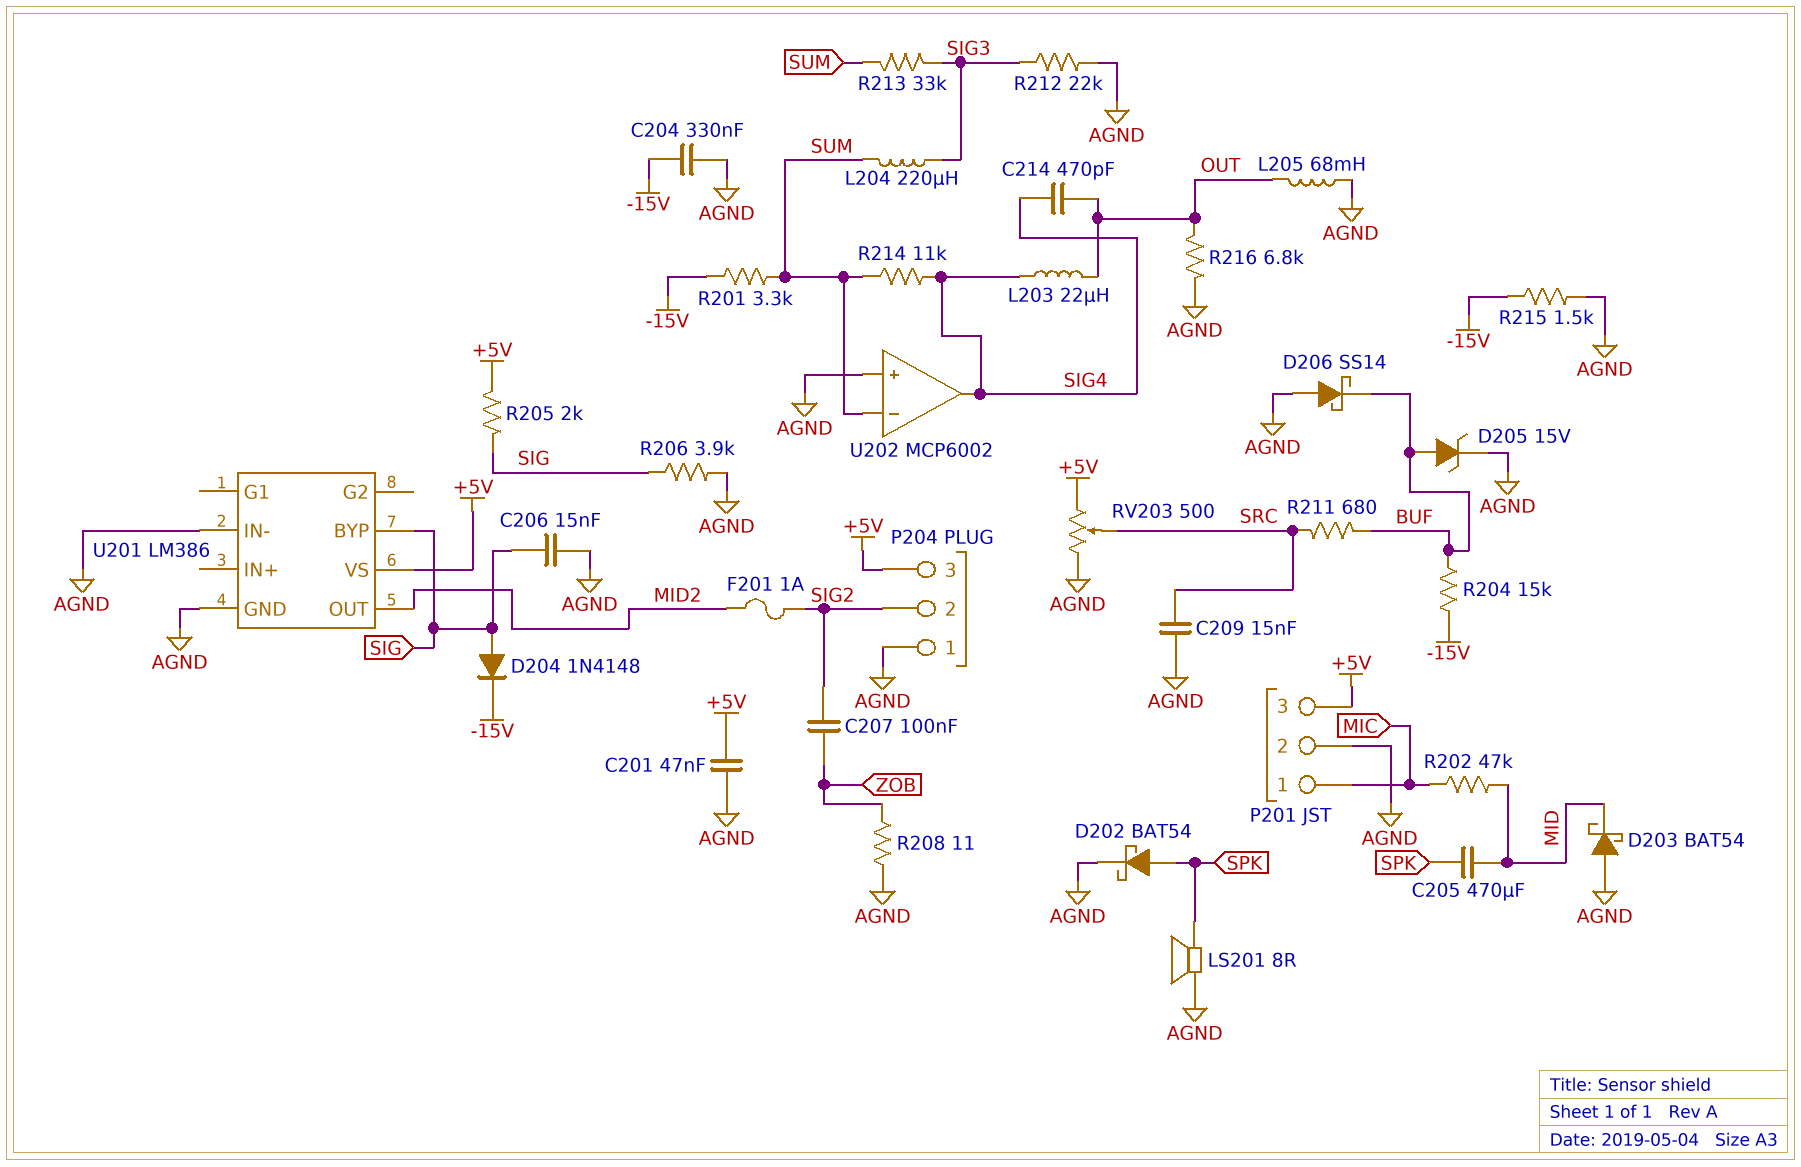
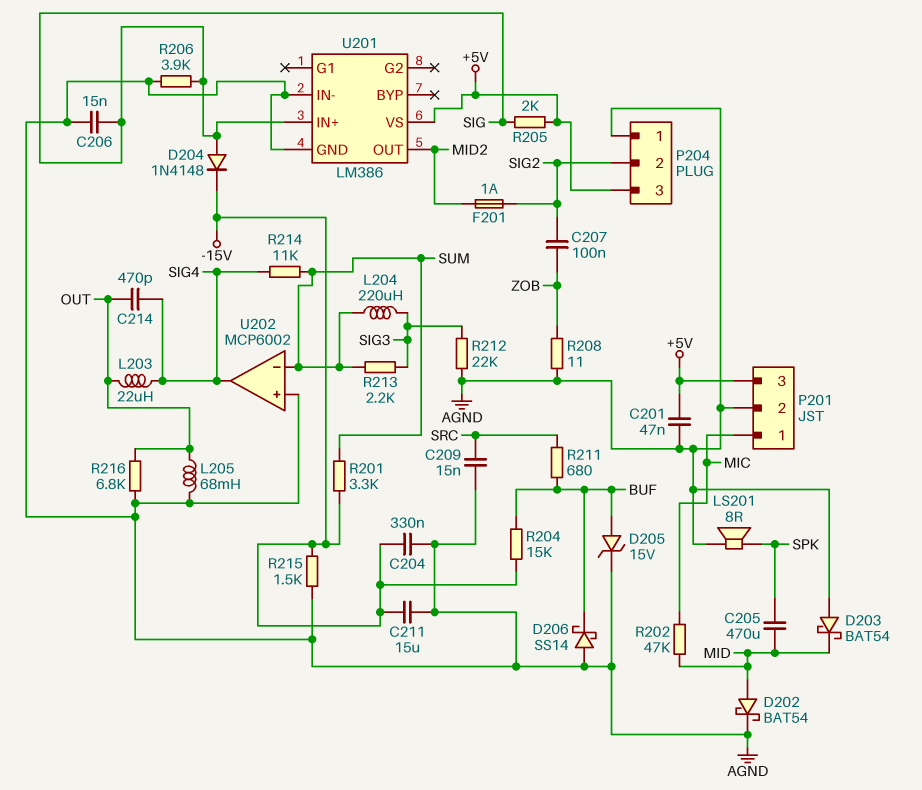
C211: none -> 15uF (-15V, AGND)
D202: schottky BAT54 (A SPK, K AGND) -> schottky BAT54 (A MID, K AGND)
R213: 33k (SIG3, SUM) -> 2.2k (SIG3, SUM)
RV203: 500 (+5V, AGND, wiper SRC) -> none
U201 pin BYP: SIG -> none
U201 pin IN+: none -> SIG

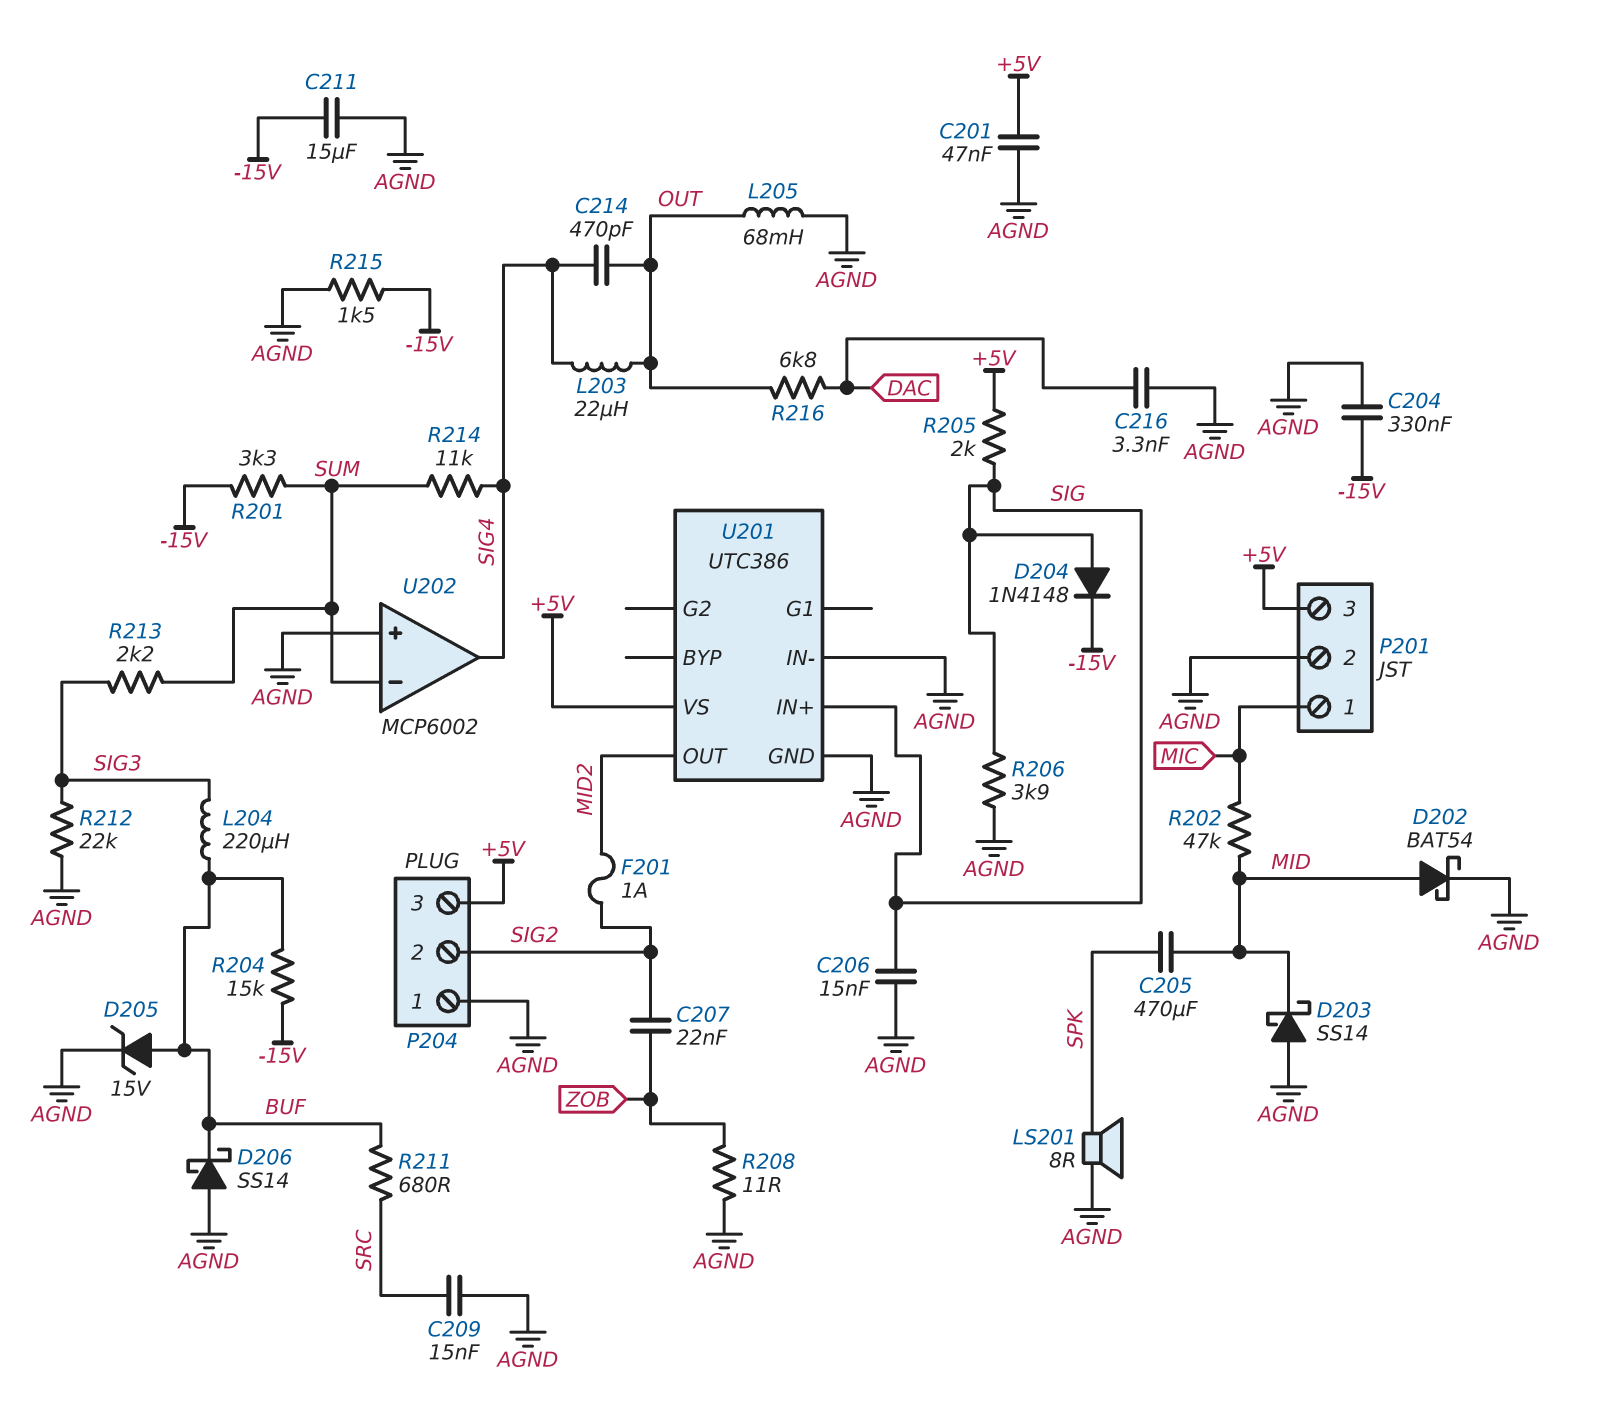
C207: 100nF (SIG2, ZOB) -> 22nF (SIG2, ZOB)
C216: none -> 3.3nF (AGND, DAC)
D203: schottky BAT54 (A AGND, K MID) -> schottky SS14 (A AGND, K MID)
L204: 220uH (SIG3, SUM) -> 220uH (BUF, SIG3)
R216: 6.8k (AGND, OUT) -> 6.8k (DAC, OUT)
U201: LM386 -> UTC386

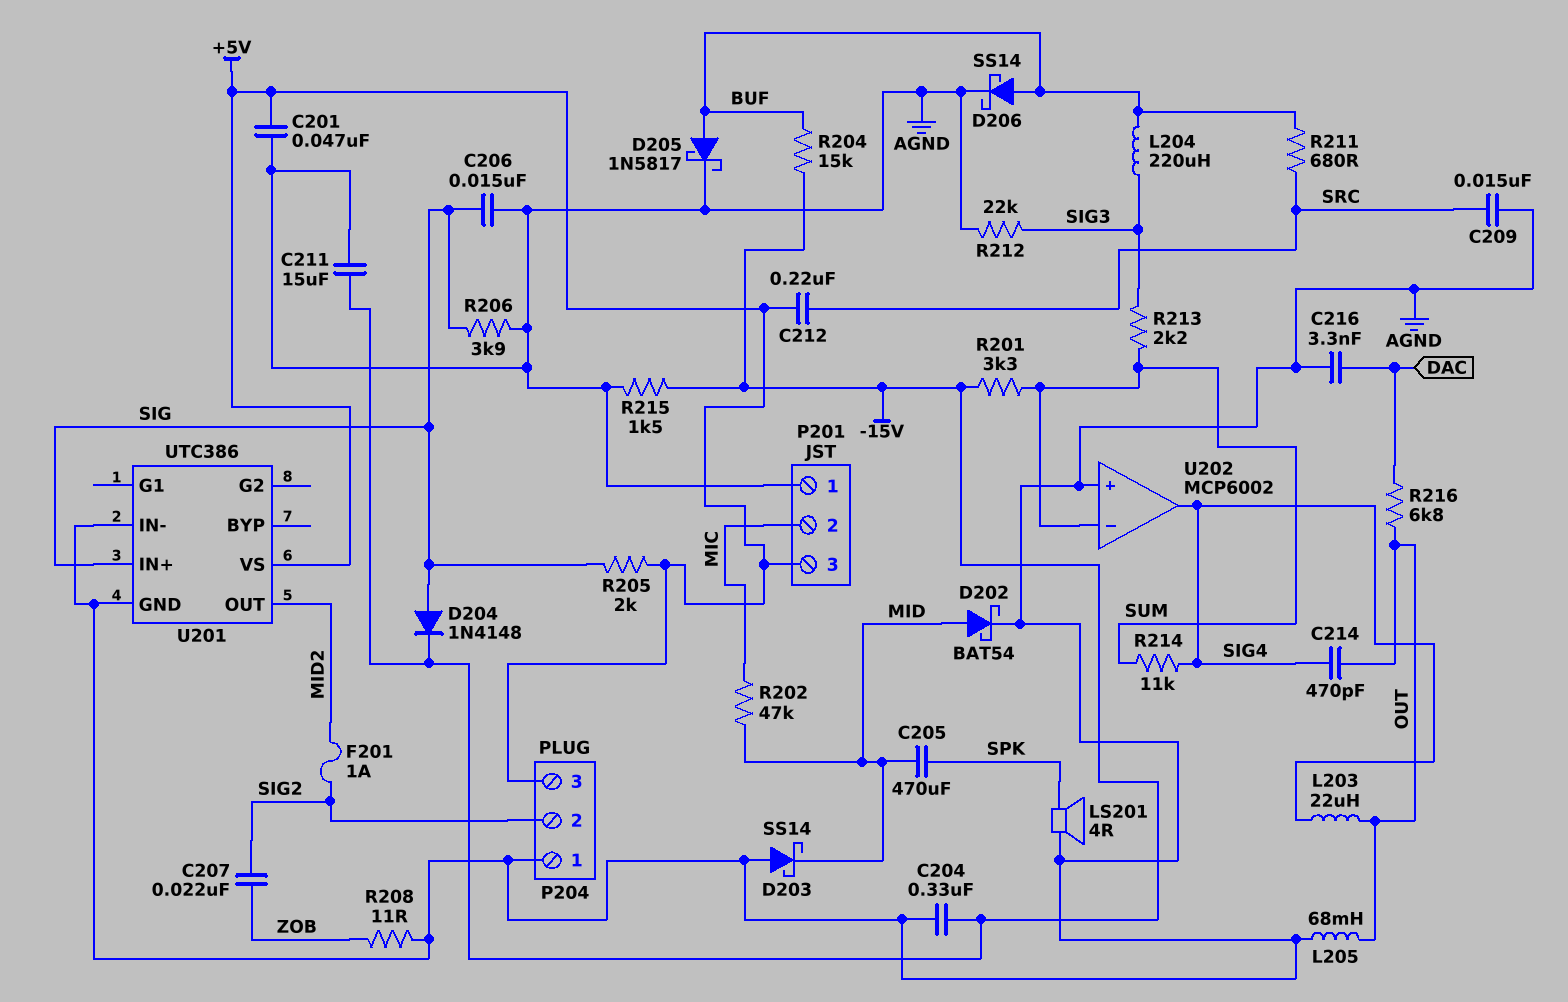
C212: none -> 220nF (+5V, SRC)
D205: zener 15V (A BUF, K AGND) -> schottky 1N5817 (A BUF, K AGND)
D206: schottky SS14 (A AGND, K BUF) -> schottky SS14 (A BUF, K AGND)
LS201: speaker 8R (AGND, SPK) -> speaker 4R (AGND, SPK)
P201 pin 1: MIC -> AGND
P201 pin 2: AGND -> MIC

